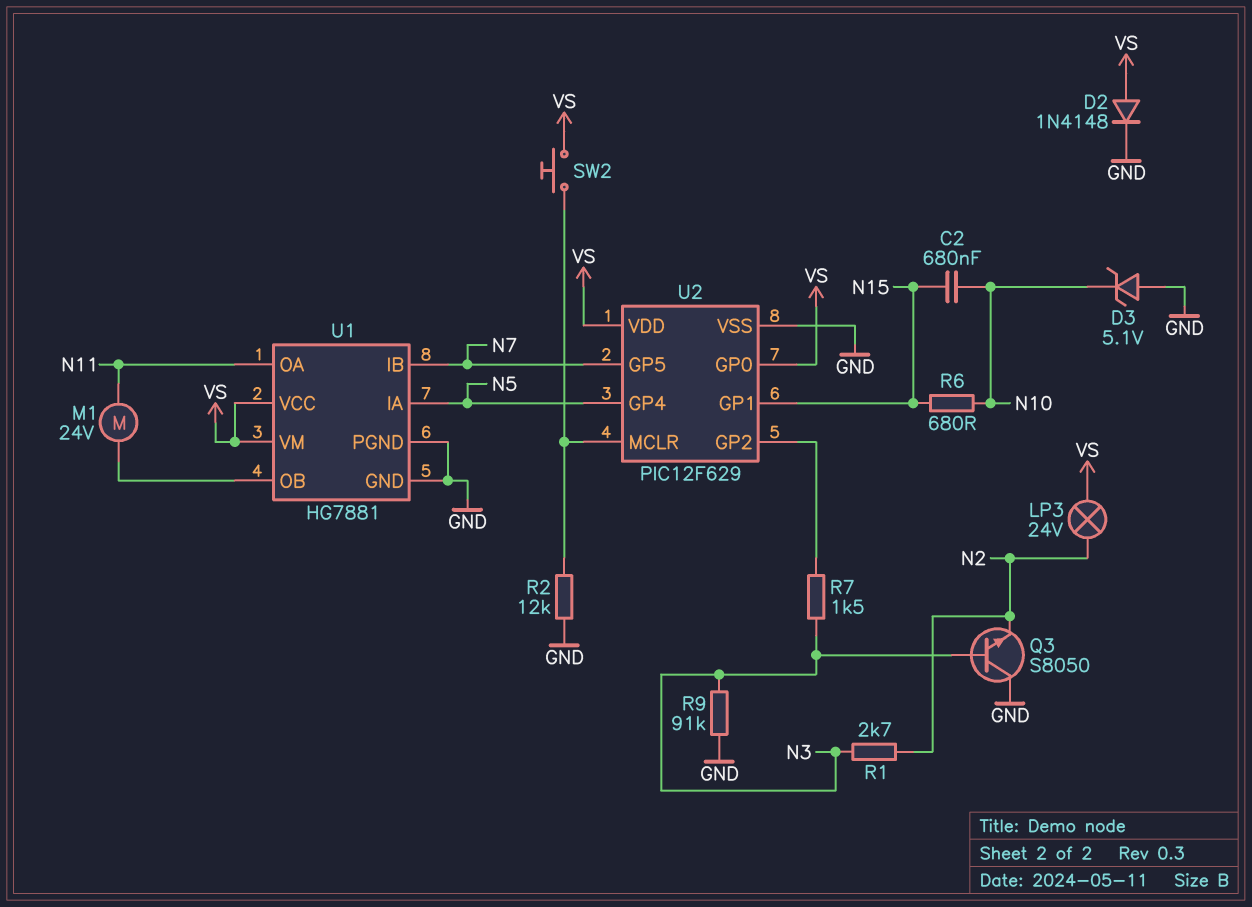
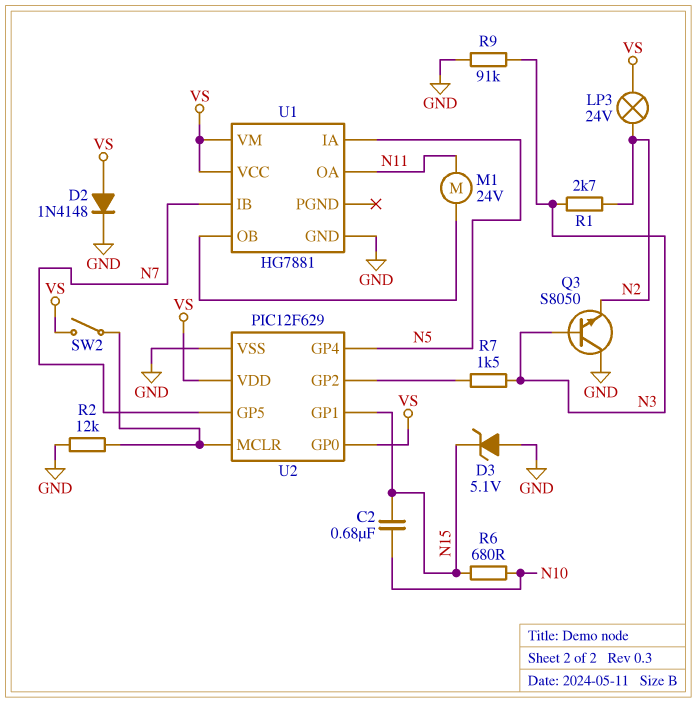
D3: zener 5.1V (A GND, K N10) -> zener 5.1V (A GND, K N15)
SW2: button (U2/MCLR, VS) -> switch (U2/MCLR, VS)
U1 pin PGND: GND -> none

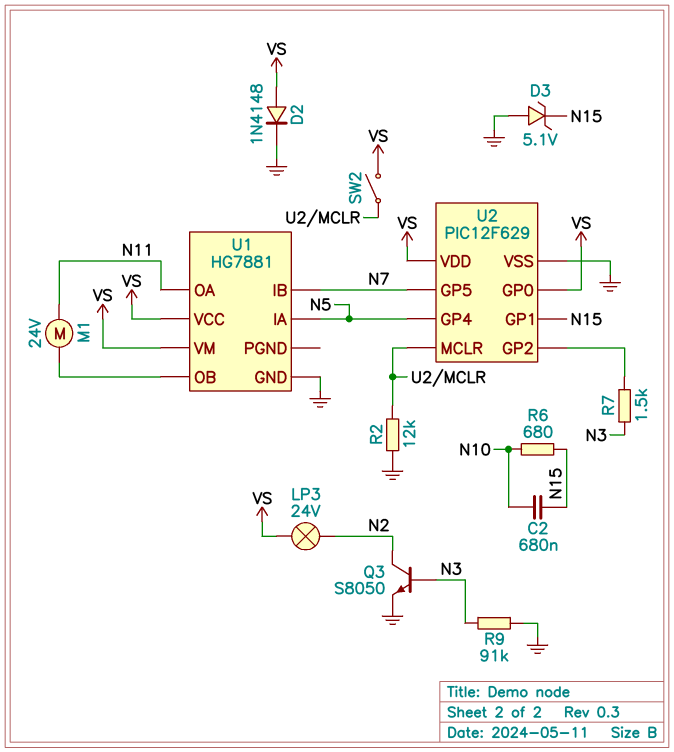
Q3: NPN S8050 (B N3, C GND, E N2) -> NPN S8050 (B N3, C N2, E GND)
R1: 2.7k (N2, N3) -> none

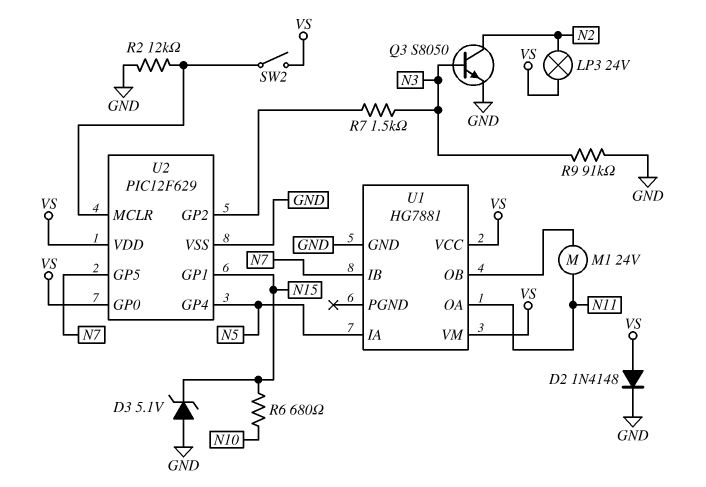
C2: 680nF (N10, N15) -> none

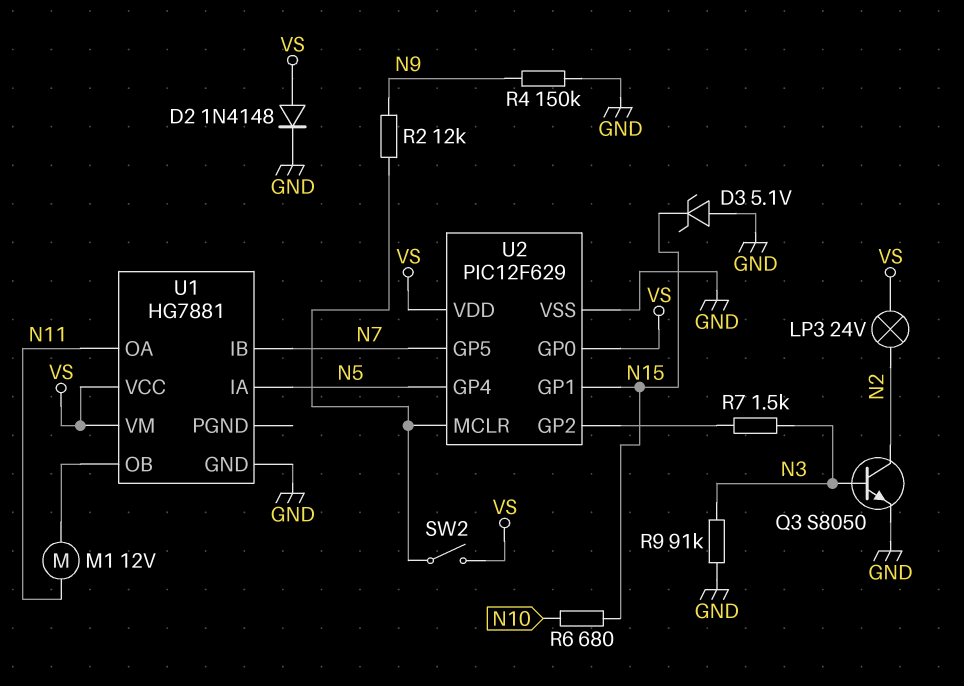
M1: motor 24V (N11, U1/OB) -> motor 12V (N11, U1/OB)
R2: 12k (GND, U2/MCLR) -> 12k (N9, U2/MCLR)
R4: none -> 150k (GND, N9)

